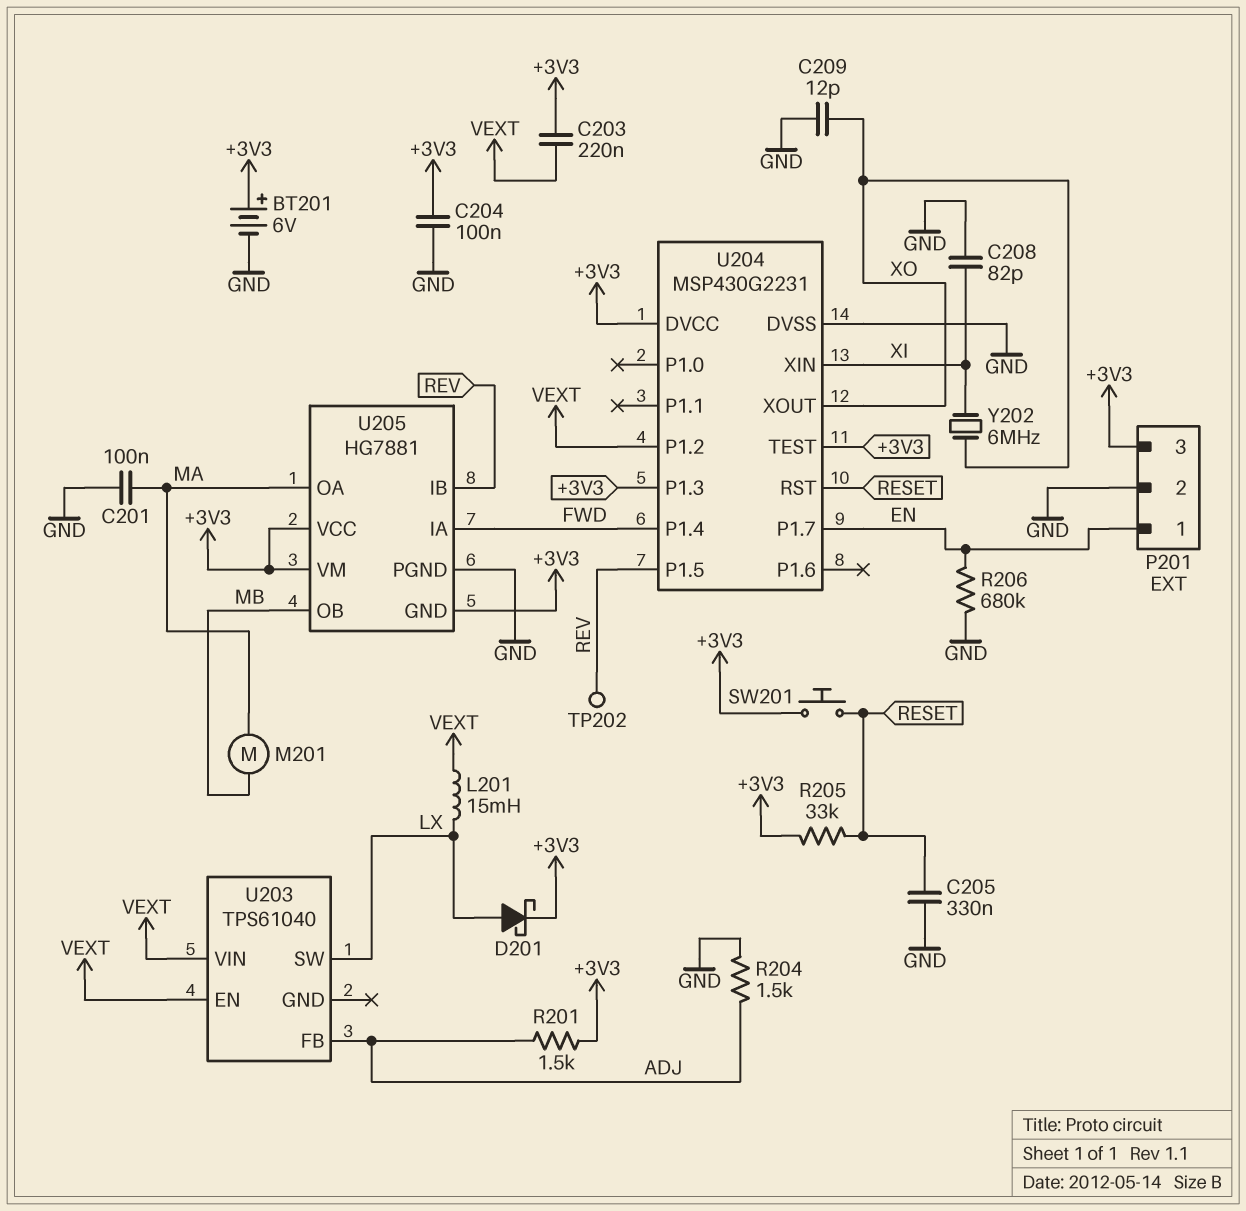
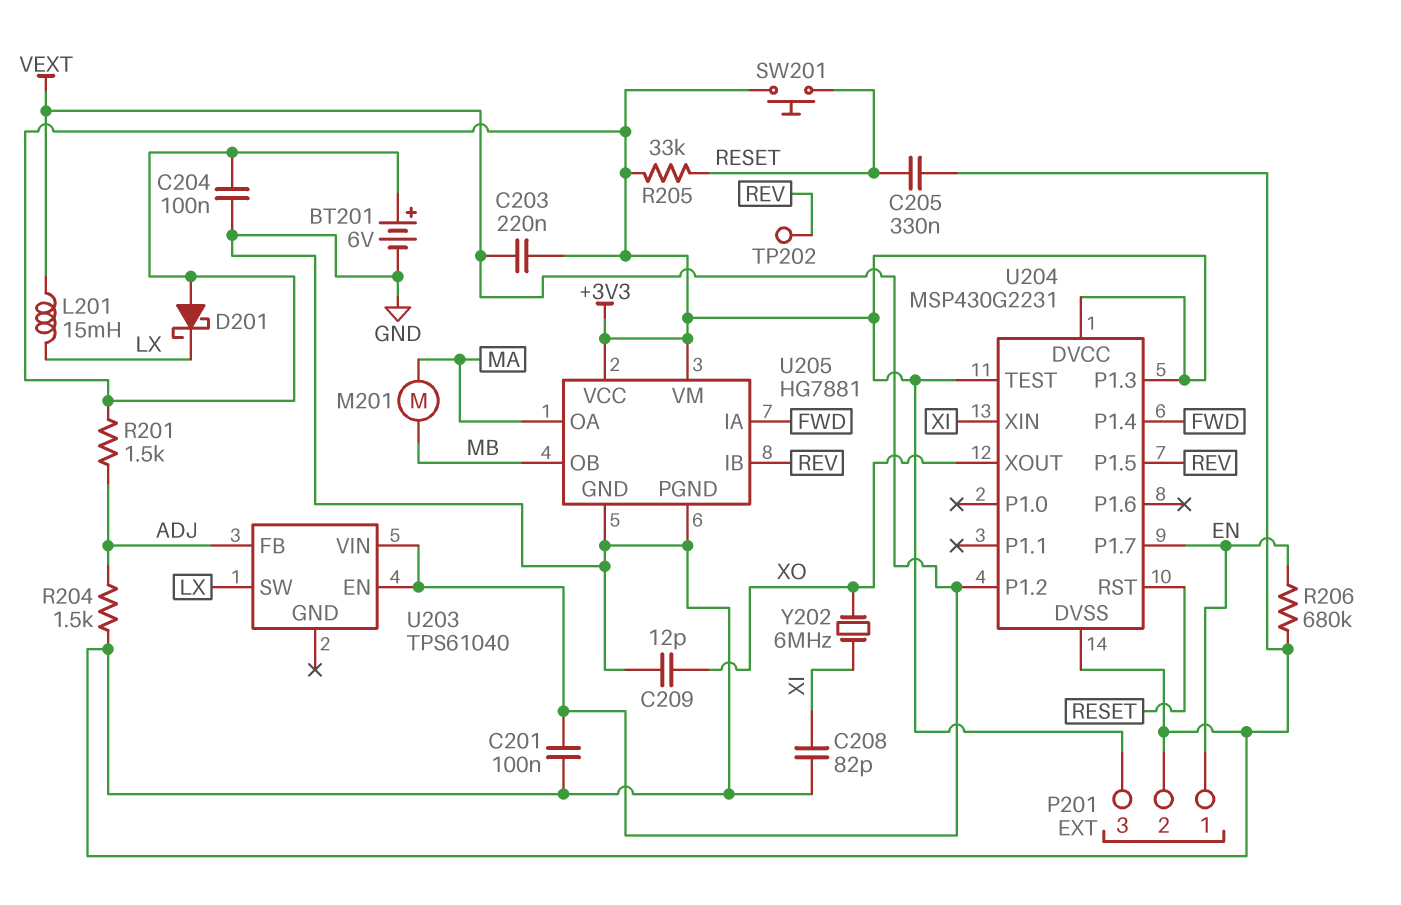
C201: 100nF (GND, MA) -> 100nF (GND, VEXT)
D201: schottky (A LX, K +3V3) -> schottky (A +3V3, K LX)
U205 pin GND: +3V3 -> GND

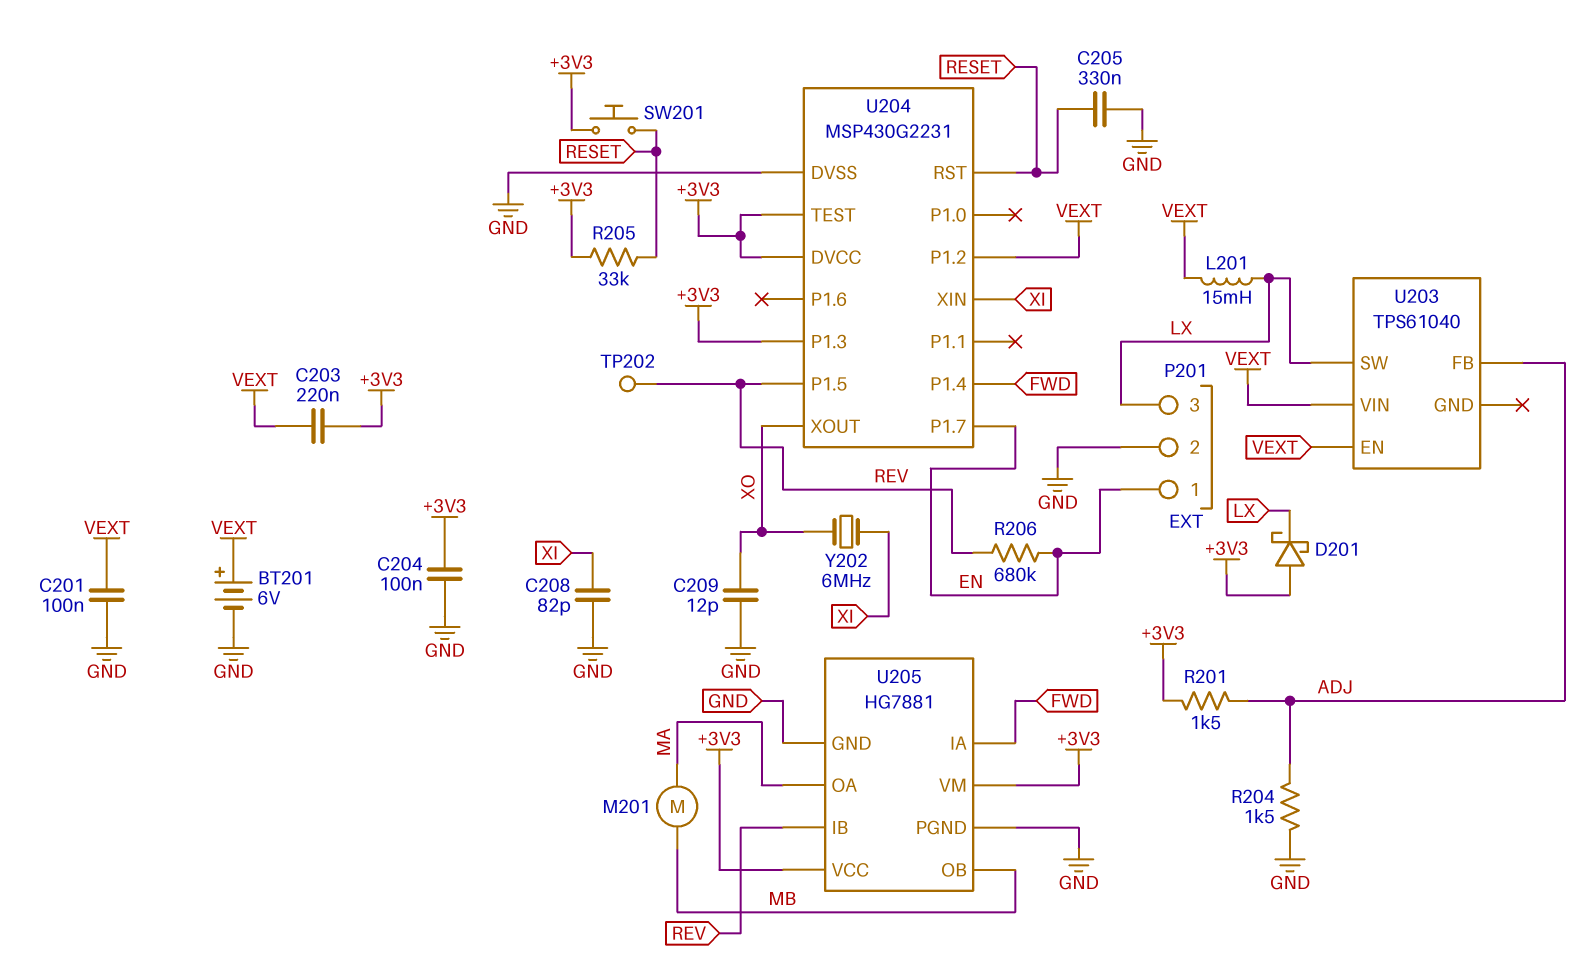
BT201: 6V (plus +3V3, minus GND) -> 6V (plus VEXT, minus GND)
P201 pin 3: +3V3 -> LX
R206: 680k (EN, GND) -> 680k (EN, REV)

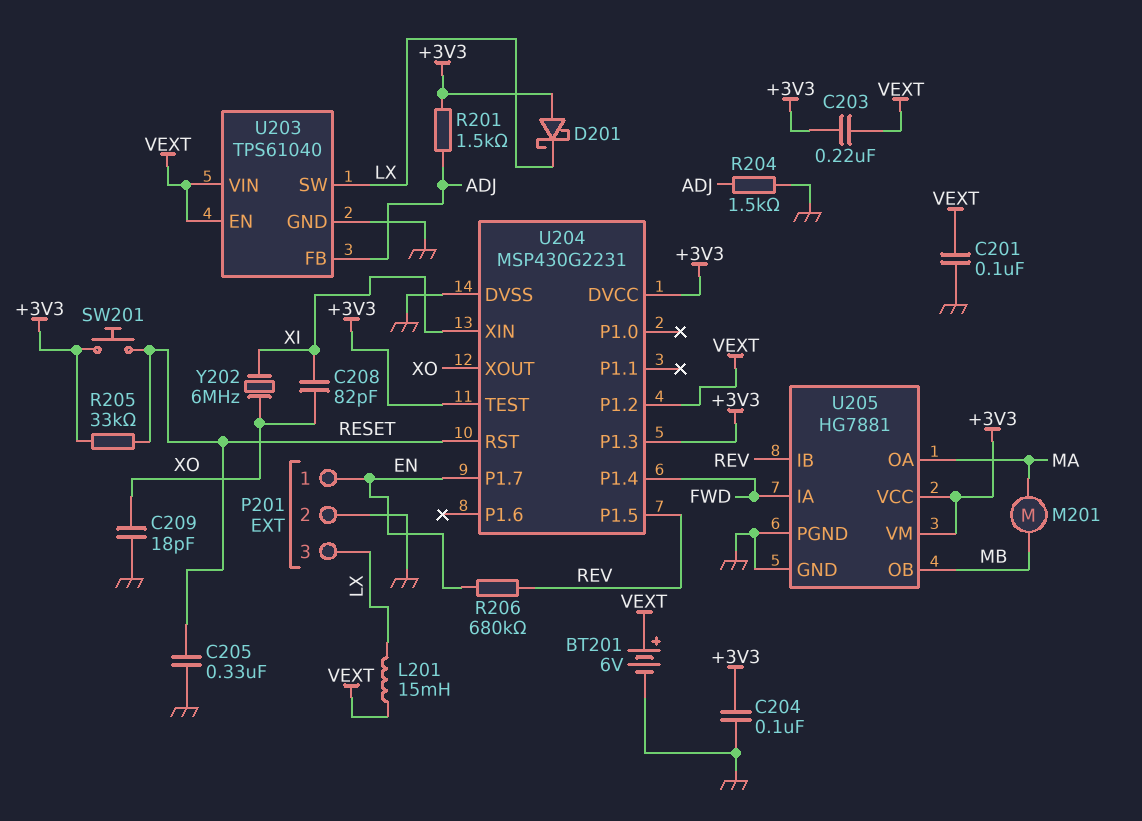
C208: 82pF (GND, XI) -> 82pF (XI, XO)
C209: 12pF (GND, XO) -> 18pF (GND, XO)
TP202: test point (REV) -> none
U203 pin GND: none -> GND

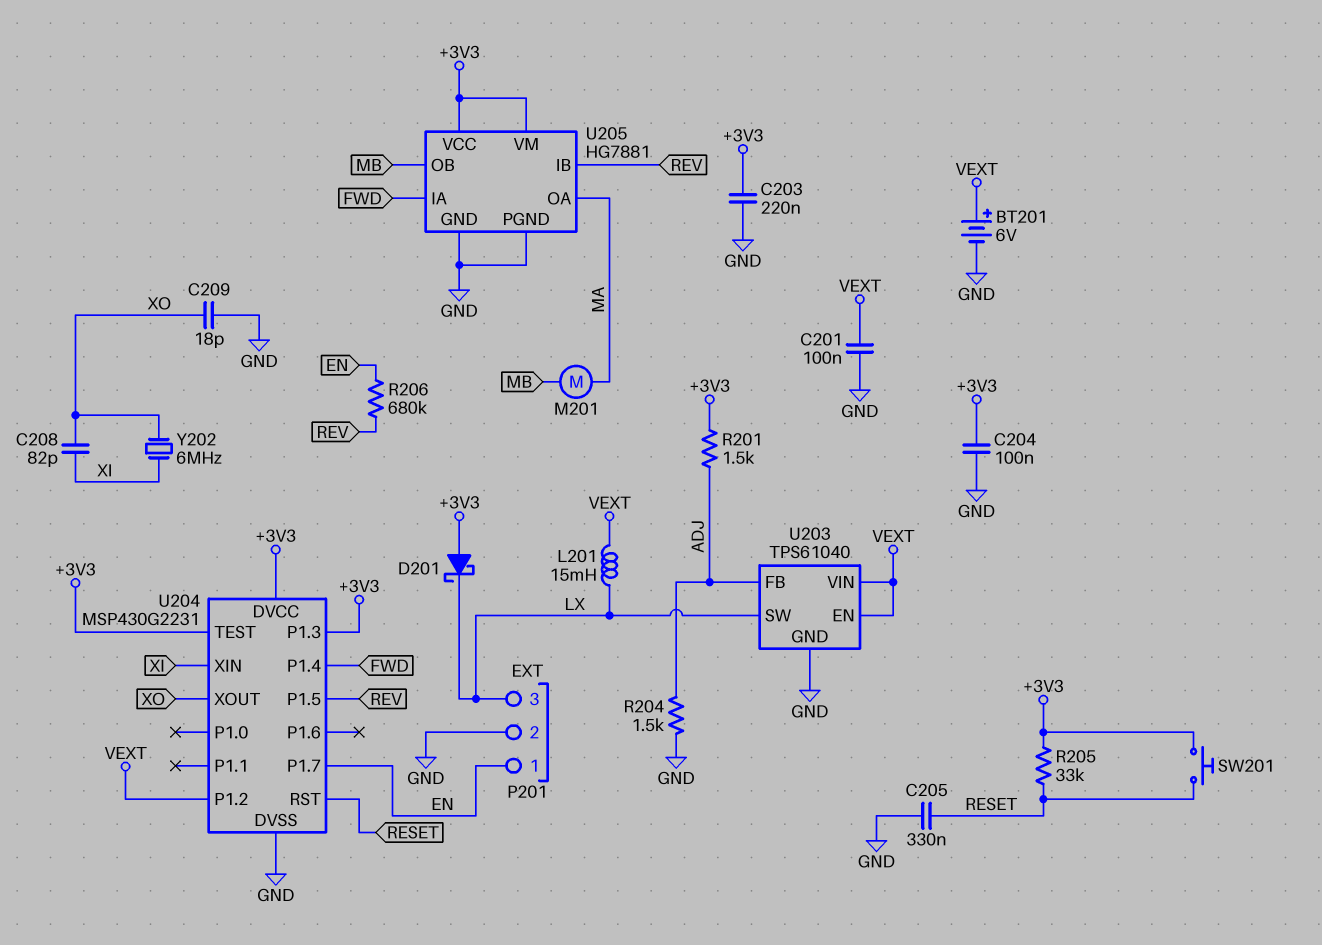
C203: 220nF (+3V3, VEXT) -> 220nF (+3V3, GND)

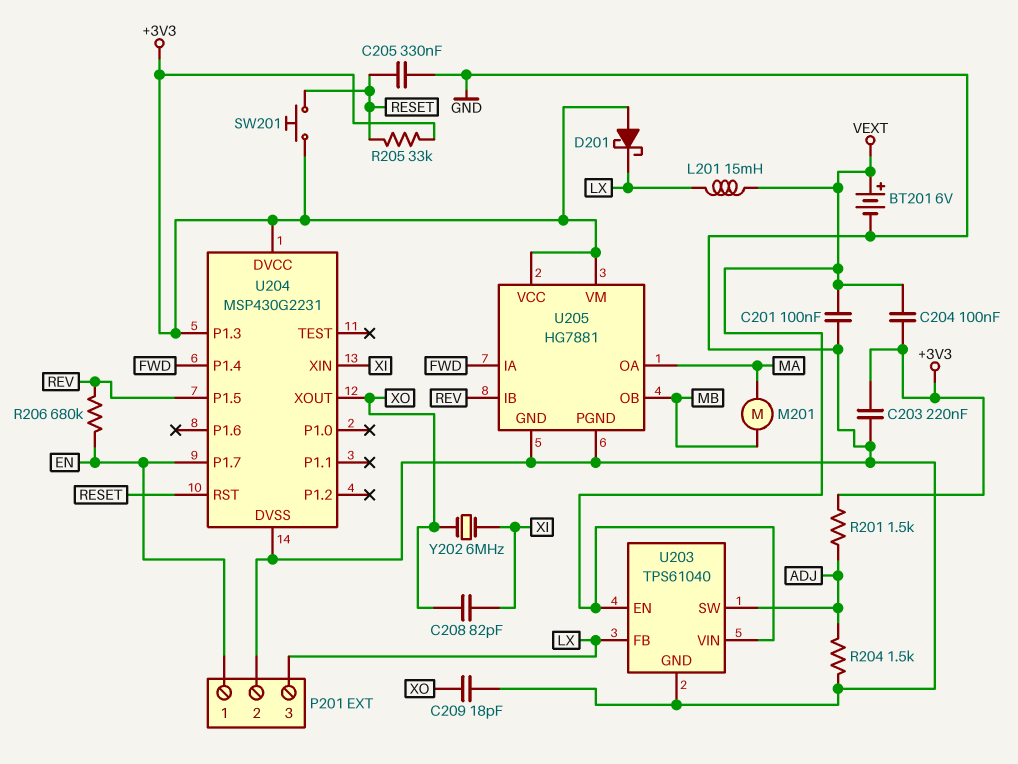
C204: 100nF (+3V3, GND) -> 100nF (+3V3, VEXT)
U203 pin FB: ADJ -> LX
U203 pin SW: LX -> ADJ
U204 pin P1.2: VEXT -> none
U204 pin TEST: +3V3 -> none

